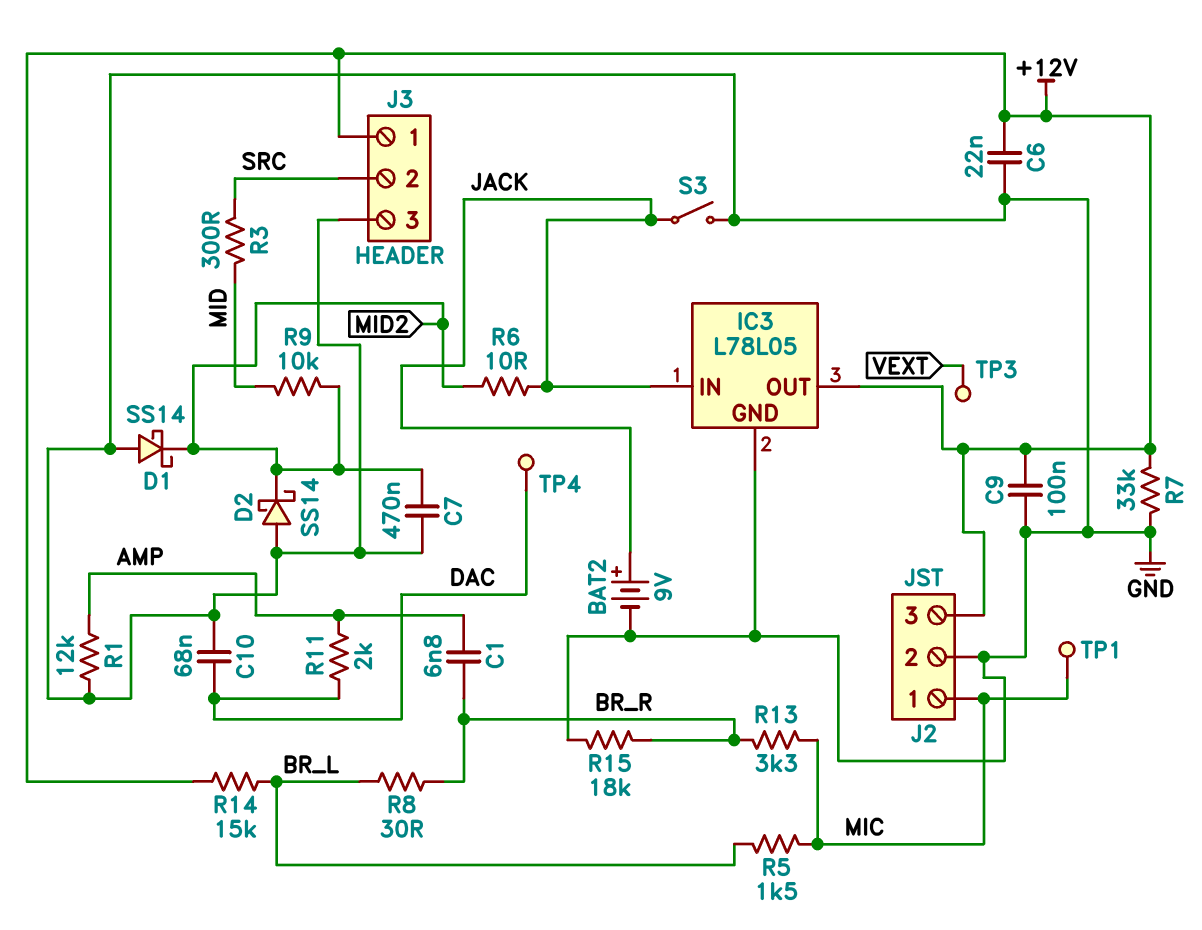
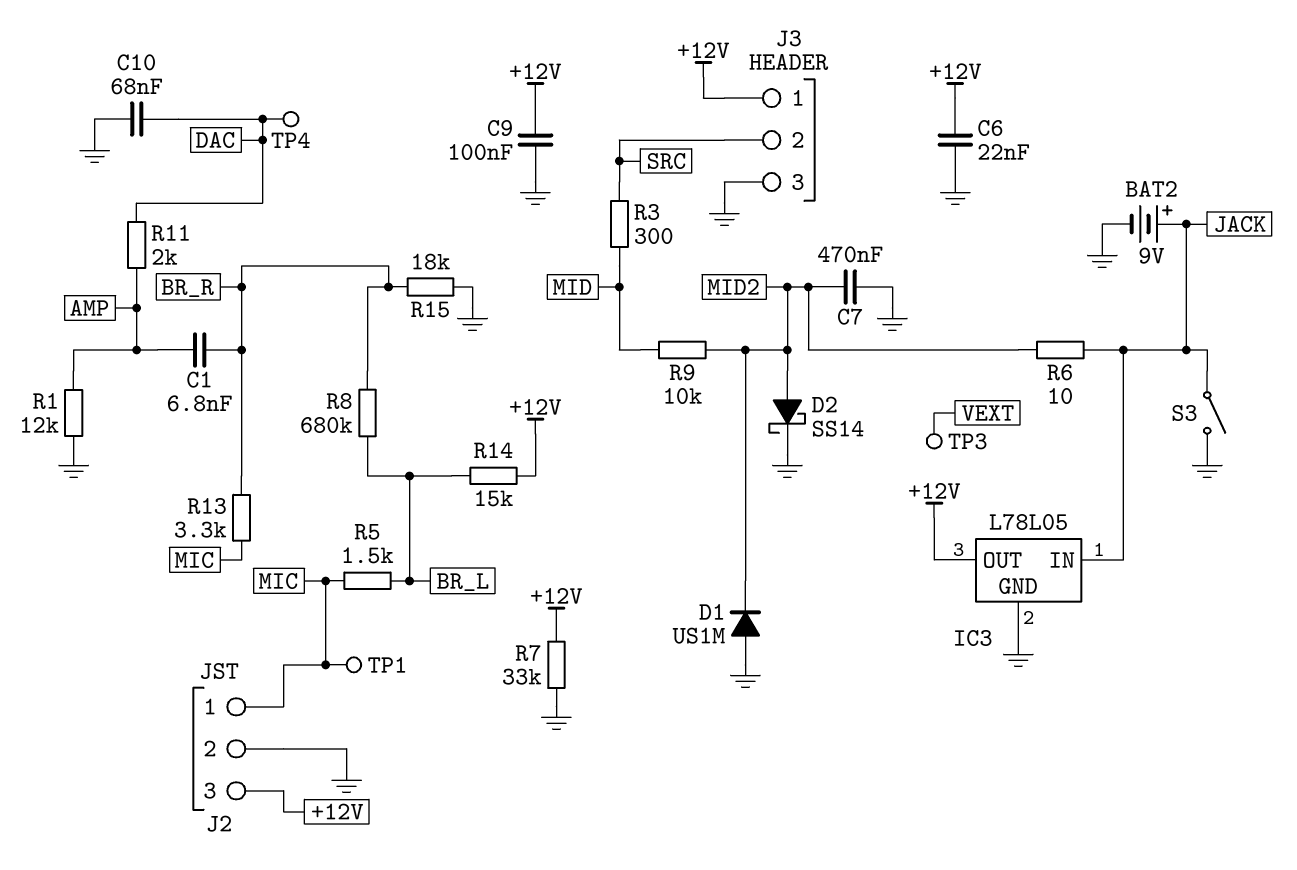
D1: schottky SS14 (A GND, K MID2) -> diode US1M (A GND, K MID2)
D2: schottky SS14 (A GND, K MID2) -> schottky SS14 (A MID2, K GND)
R8: 30 (BR_L, BR_R) -> 680k (BR_L, BR_R)

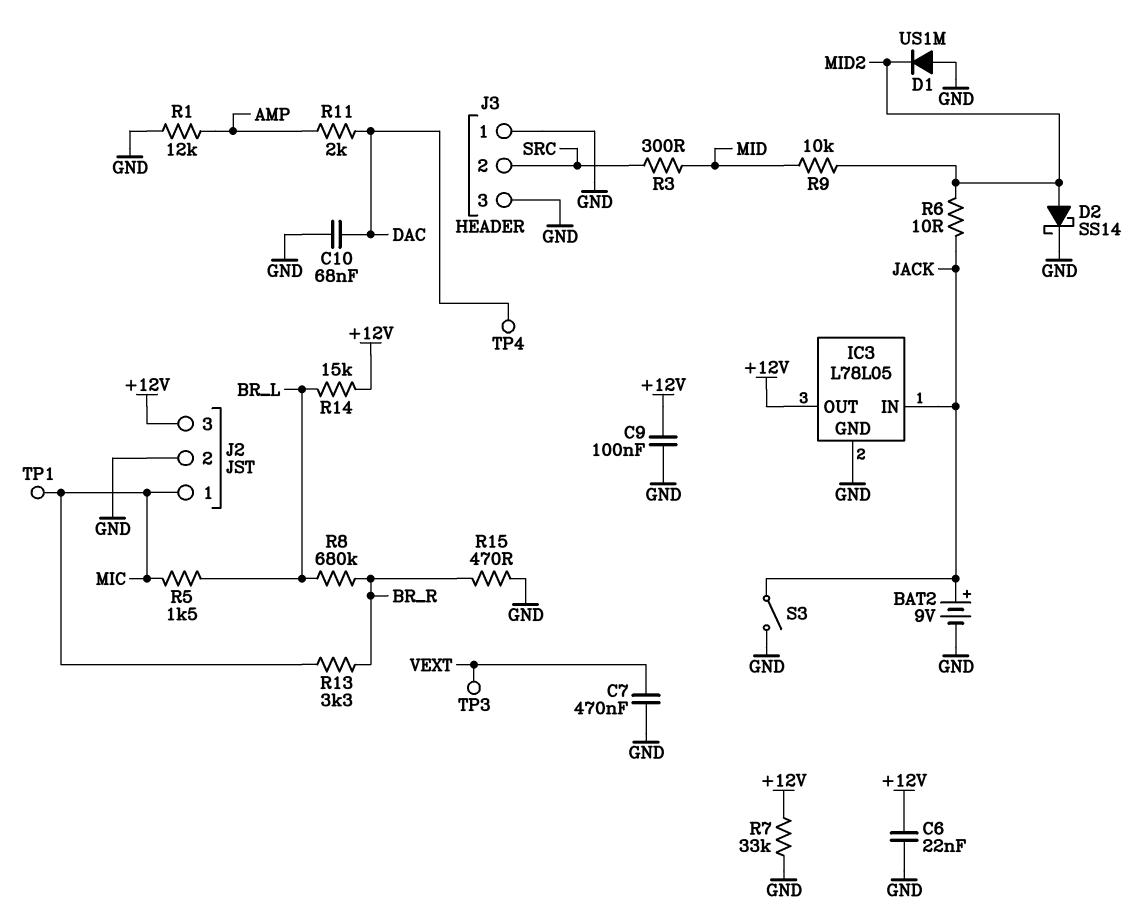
C1: 6.8nF (AMP, BR_R) -> none
C7: 470nF (GND, MID2) -> 470nF (GND, VEXT)
J3 pin 1: +12V -> GND
R15: 18k (BR_R, GND) -> 470 (BR_R, GND)

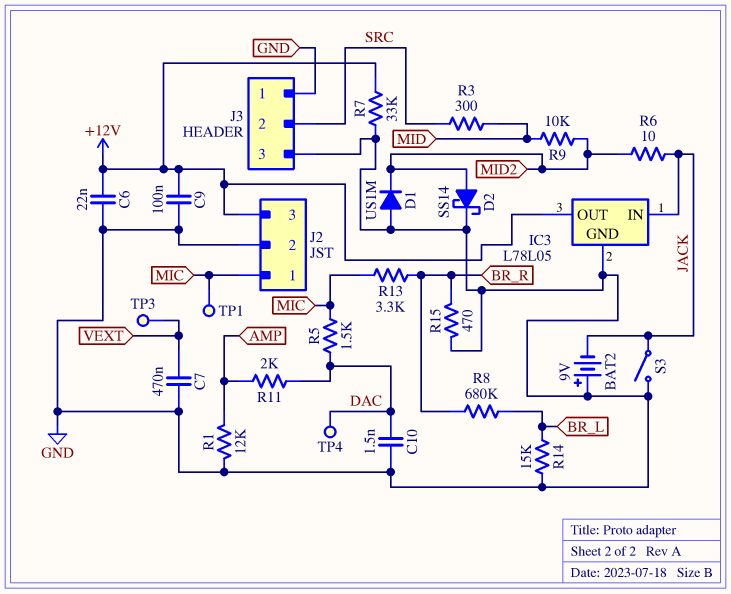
BAT2: 9V (plus JACK, minus GND) -> 9V (plus GND, minus JACK)
C10: 68nF (DAC, GND) -> 1.5nF (DAC, GND)
R5: 1.5k (BR_L, MIC) -> 1.5k (DAC, MIC)
R14: 15k (+12V, BR_L) -> 15k (BR_L, GND)

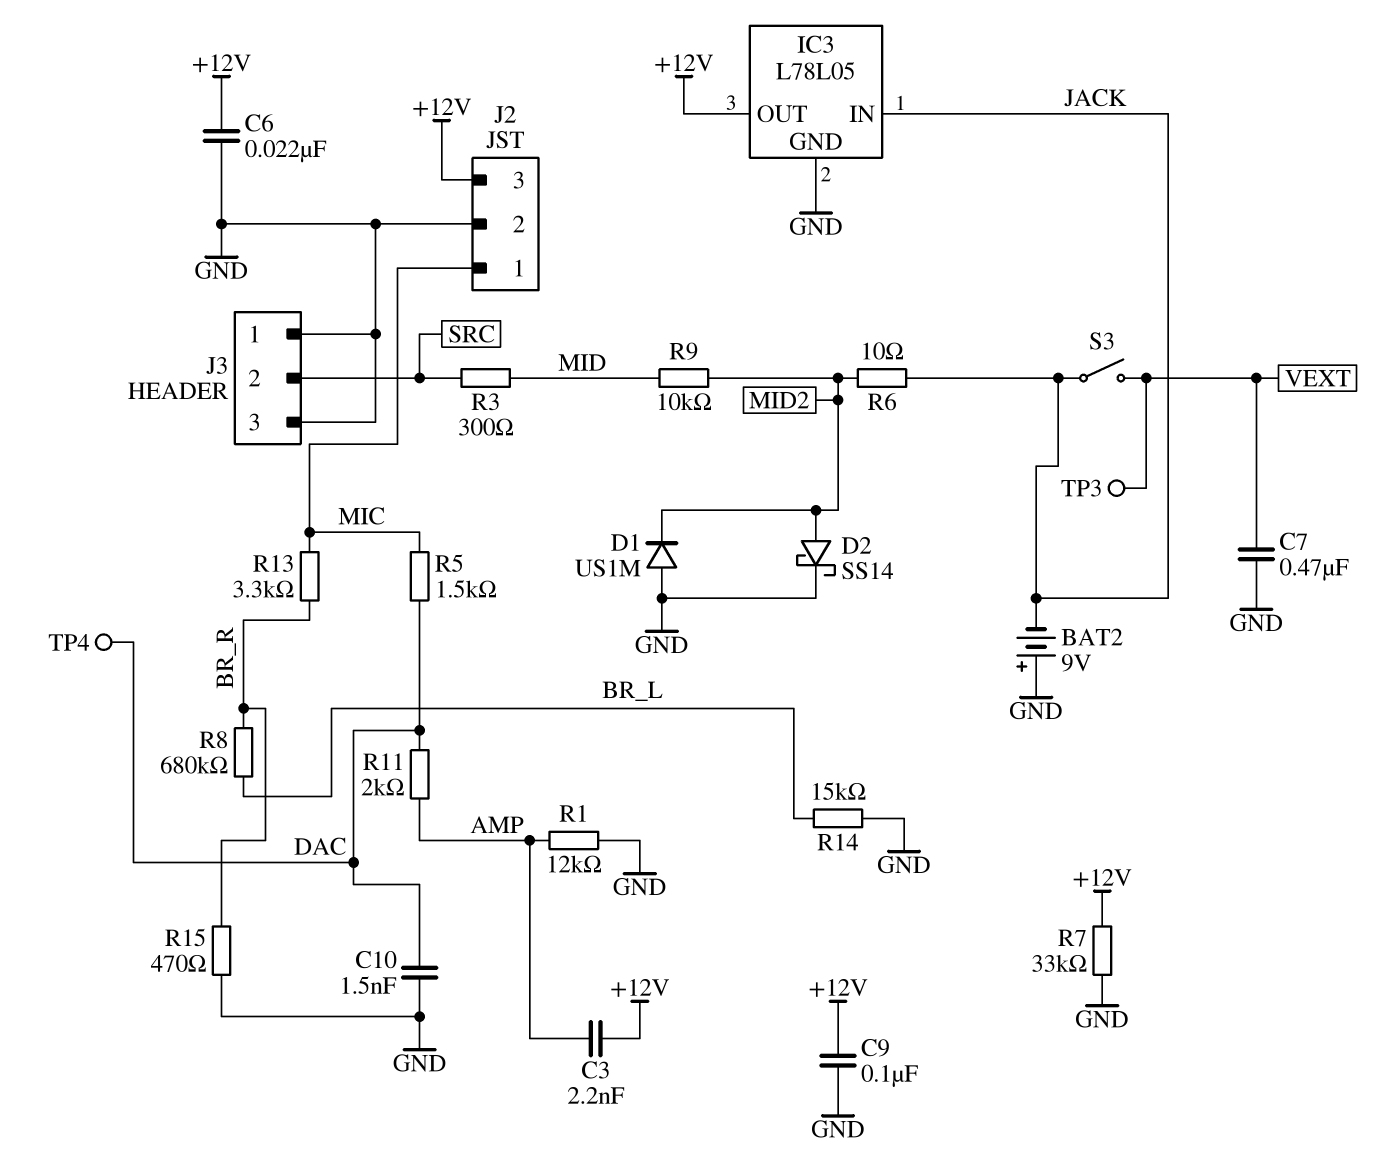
C3: none -> 2.2nF (+12V, AMP)
S3: switch (GND, JACK) -> switch (JACK, VEXT)
TP1: test point (MIC) -> none

